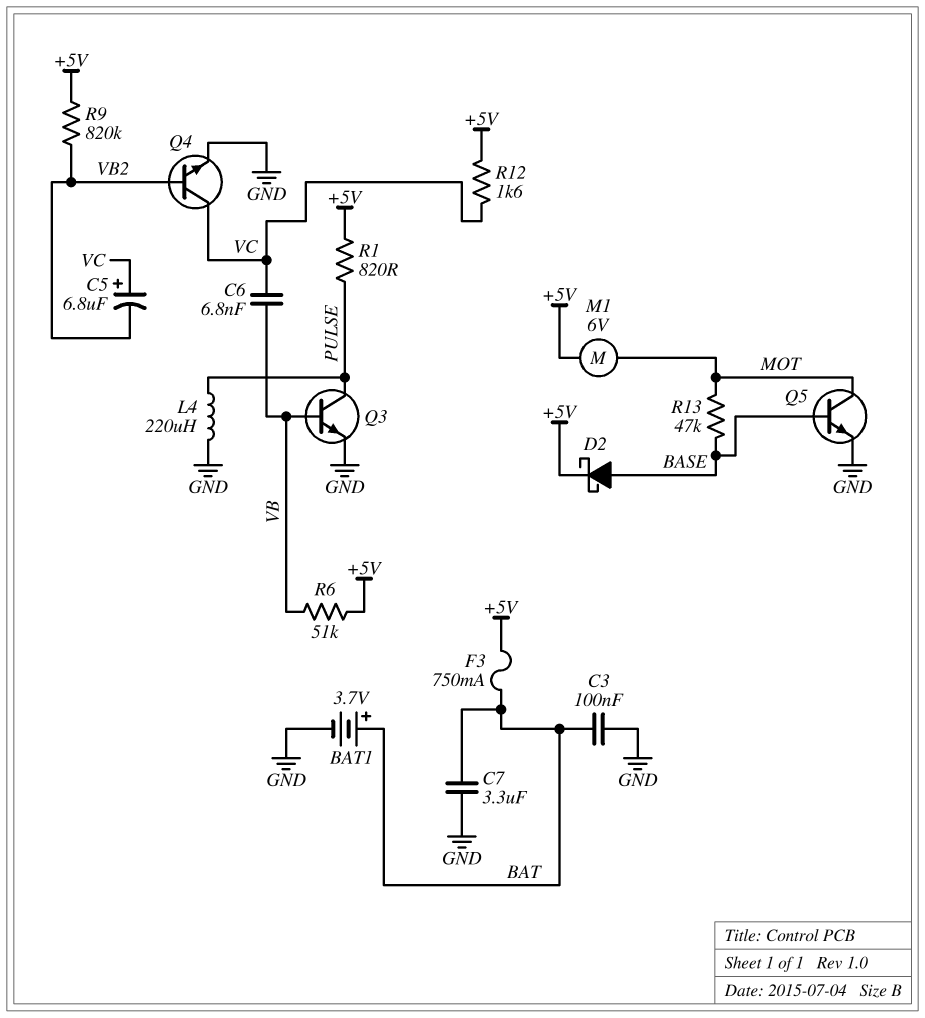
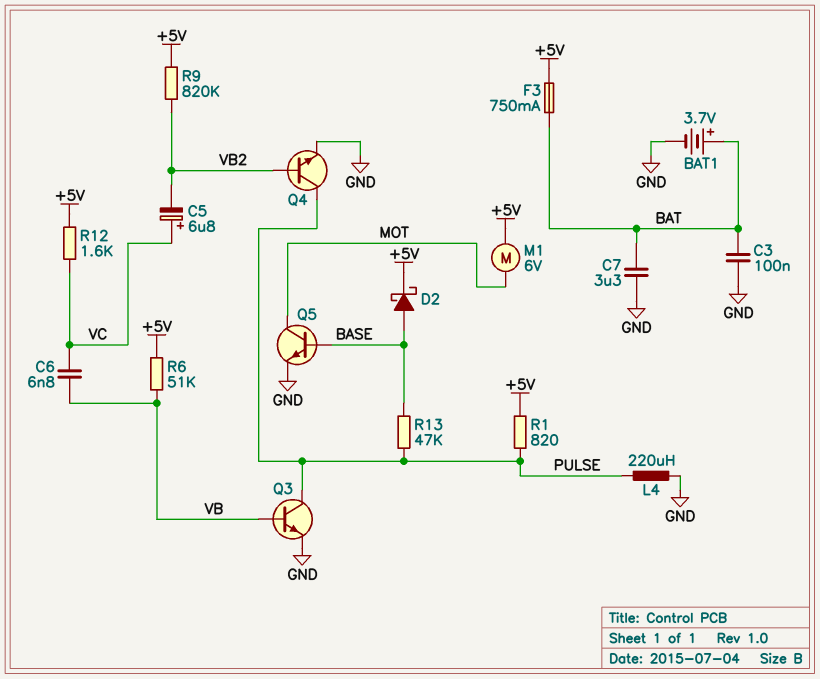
Q4: NPN (B VB2, C VC, E GND) -> NPN (B VB2, C PULSE, E GND)
R13: 47k (BASE, MOT) -> 47k (BASE, PULSE)

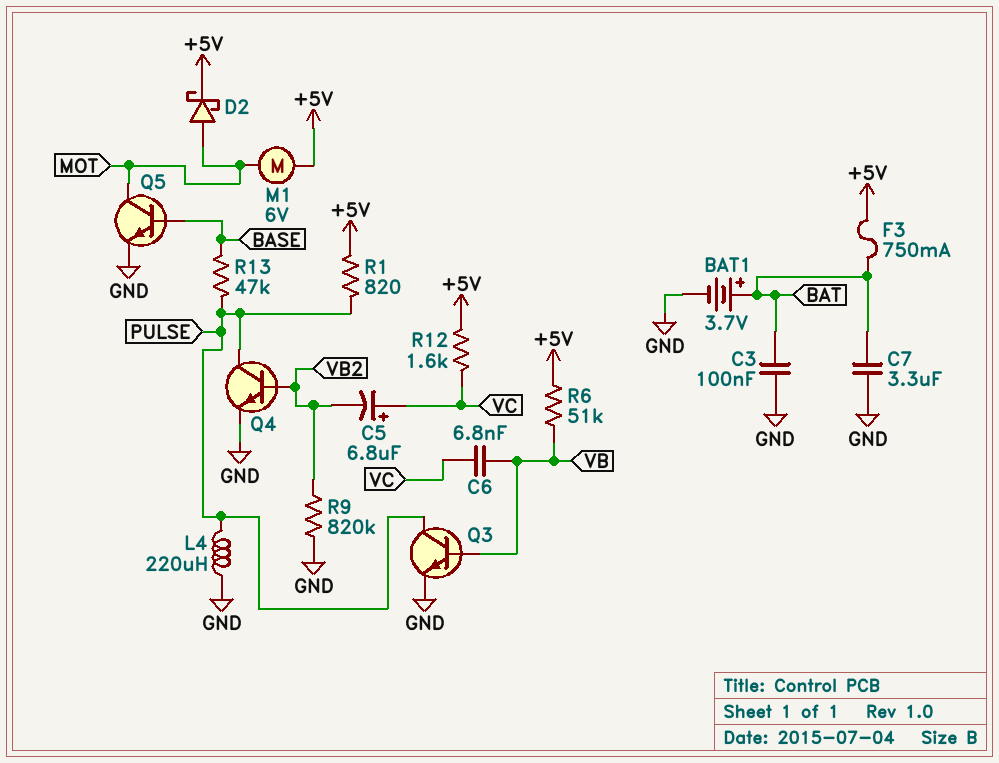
D2: schottky (A BASE, K +5V) -> schottky (A MOT, K +5V)
R9: 820k (+5V, VB2) -> 820k (GND, VB2)

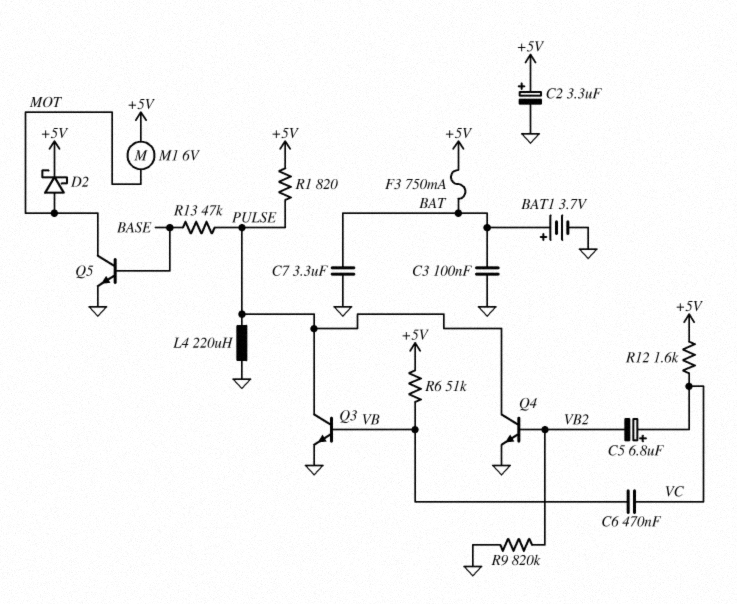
C2: none -> 3.3uF (plus +5V, minus GND)
C6: 6.8nF (VB, VC) -> 470nF (VB, VC)

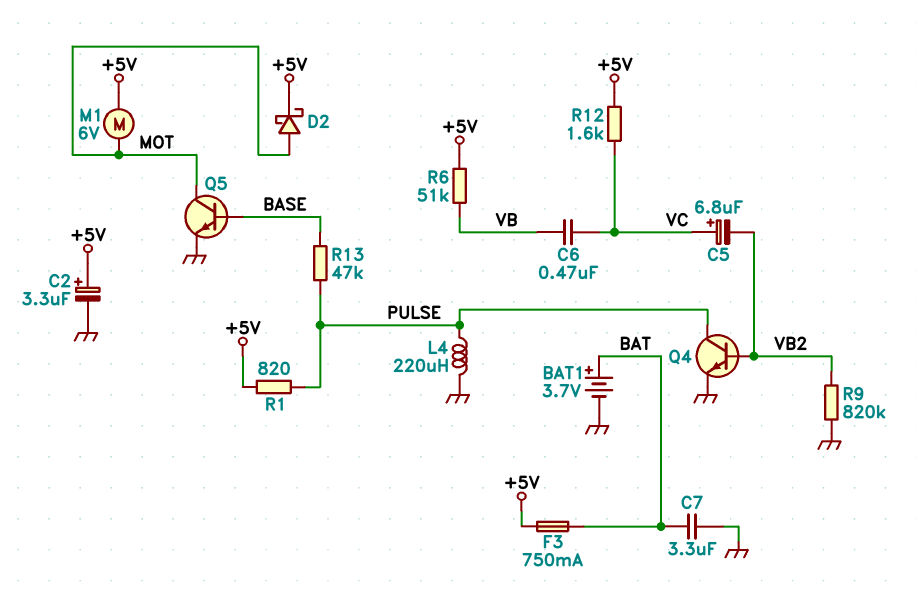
C3: 100nF (BAT, GND) -> none
Q3: NPN (B VB, C PULSE, E GND) -> none

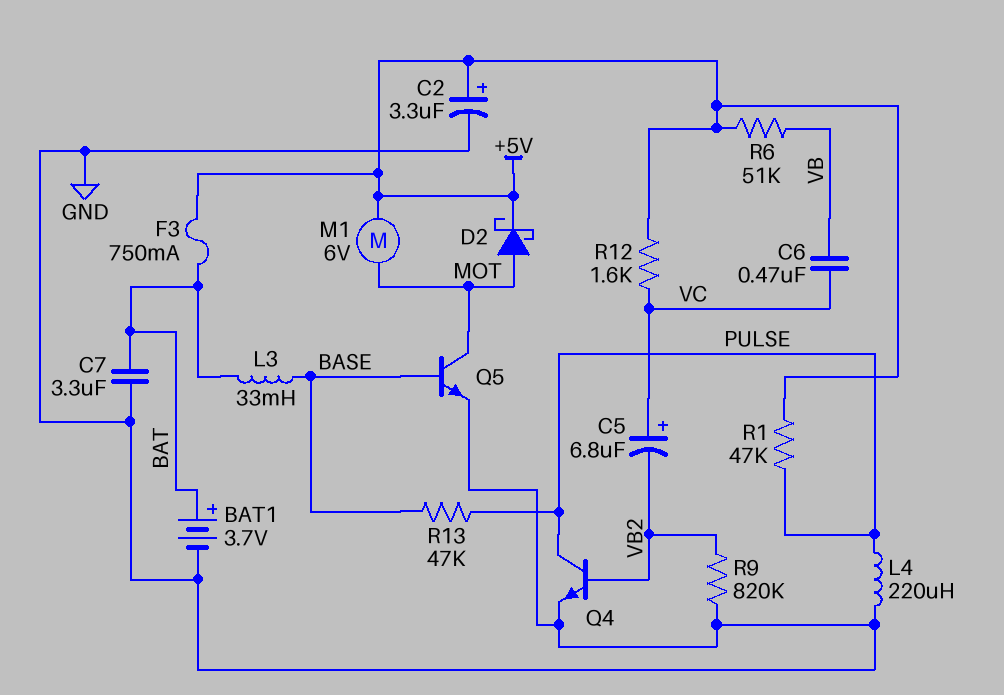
L3: none -> 33mH (BASE, BAT)
R1: 820 (+5V, PULSE) -> 47k (+5V, PULSE)

